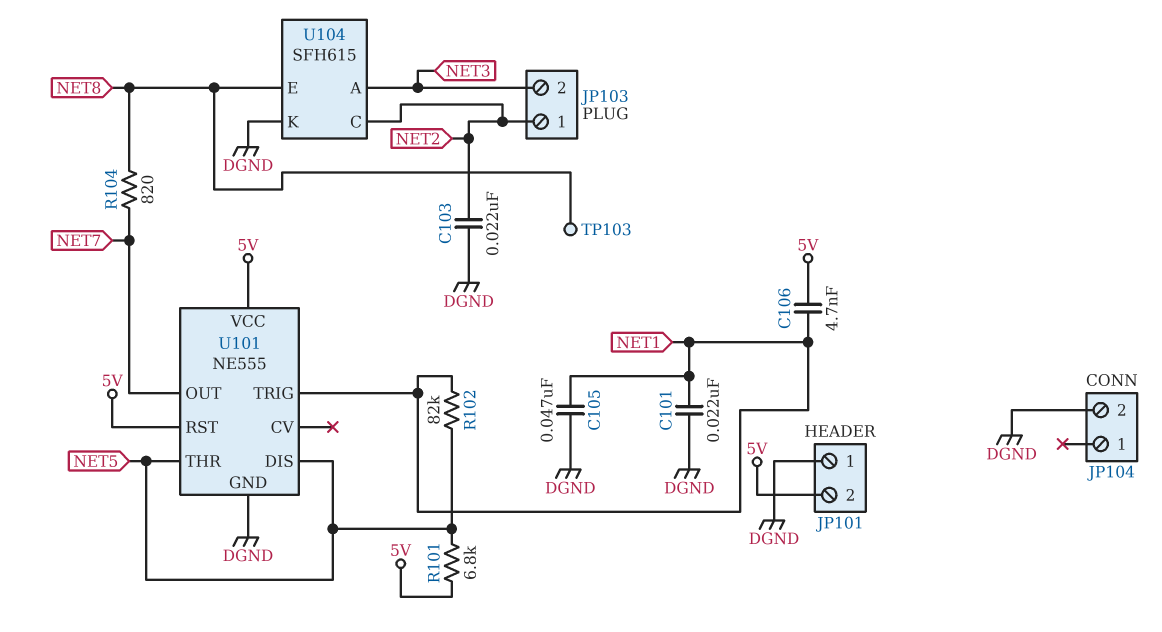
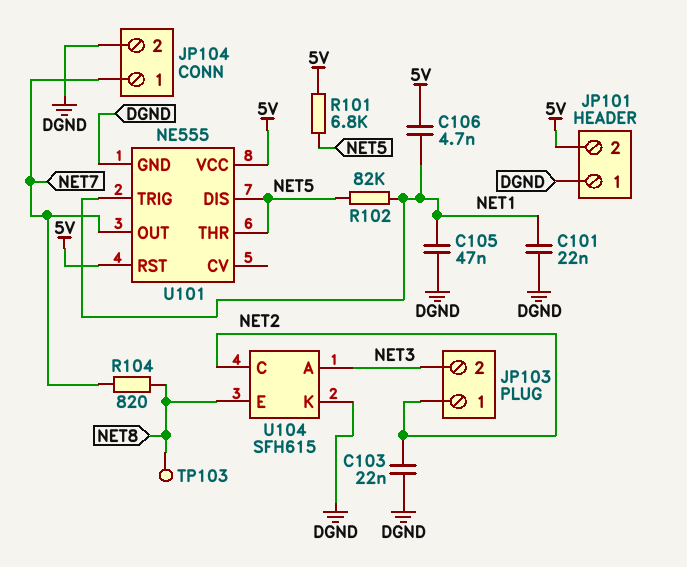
JP104 pin 1: none -> NET7

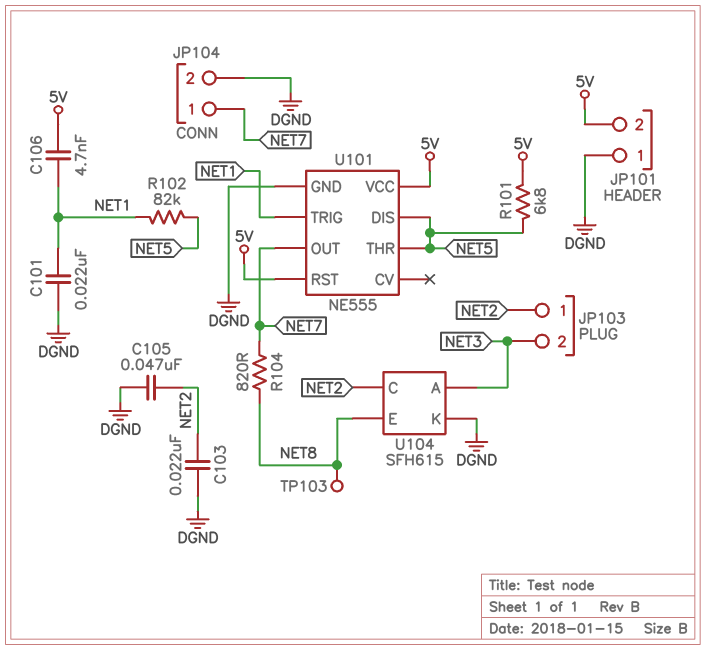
C105: 47nF (DGND, NET1) -> 47nF (DGND, NET2)

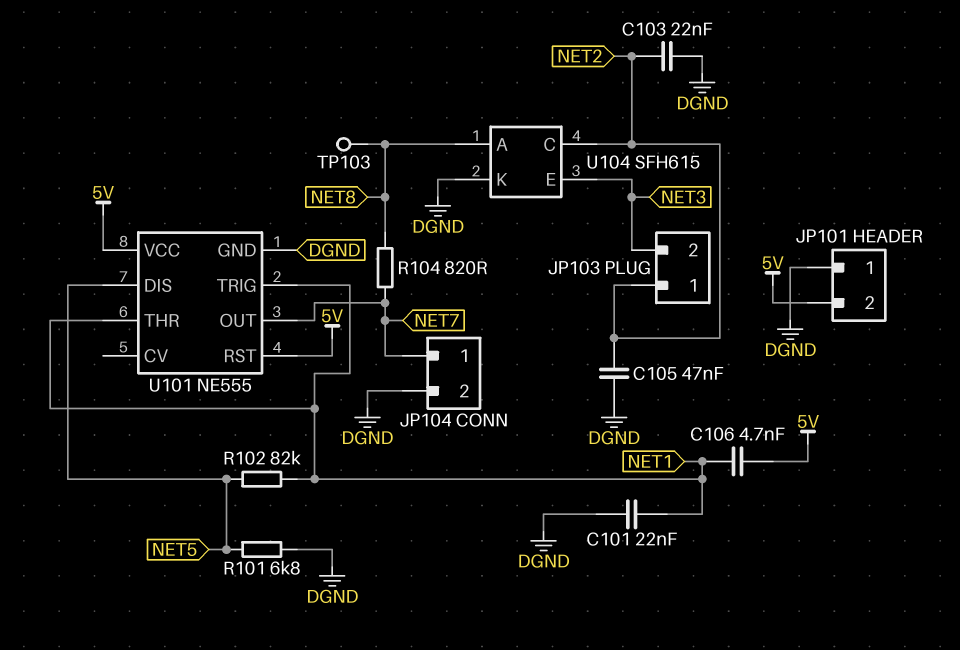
R101: 6.8k (5V, NET5) -> 6.8k (DGND, NET5)
U101 pin THR: NET5 -> NET1
U104 pin A: NET3 -> NET8
U104 pin E: NET8 -> NET3

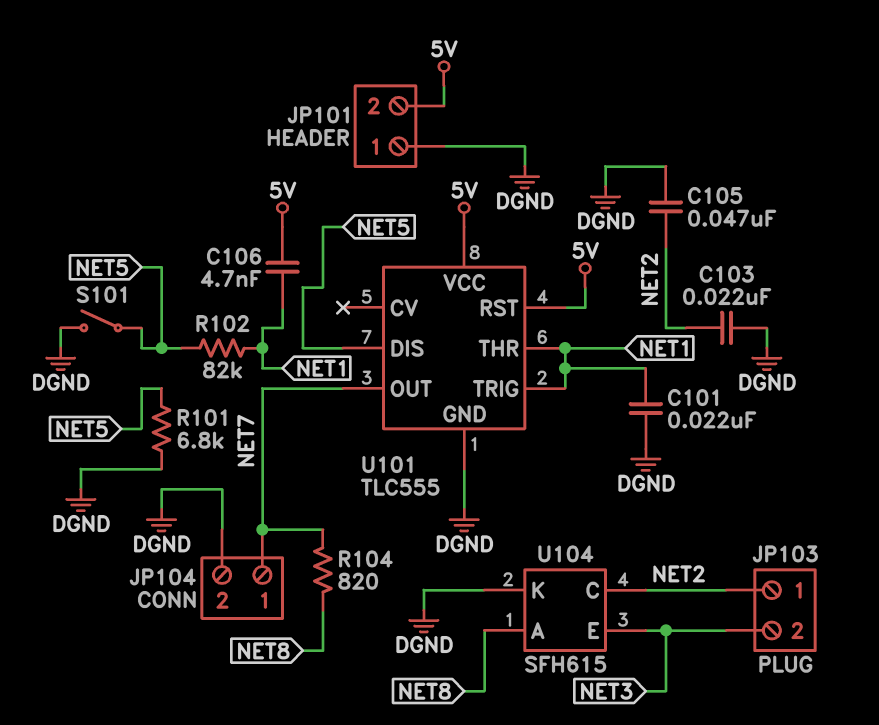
S101: none -> switch (DGND, NET5)
TP103: test point (NET8) -> none
U101: NE555 -> TLC555

